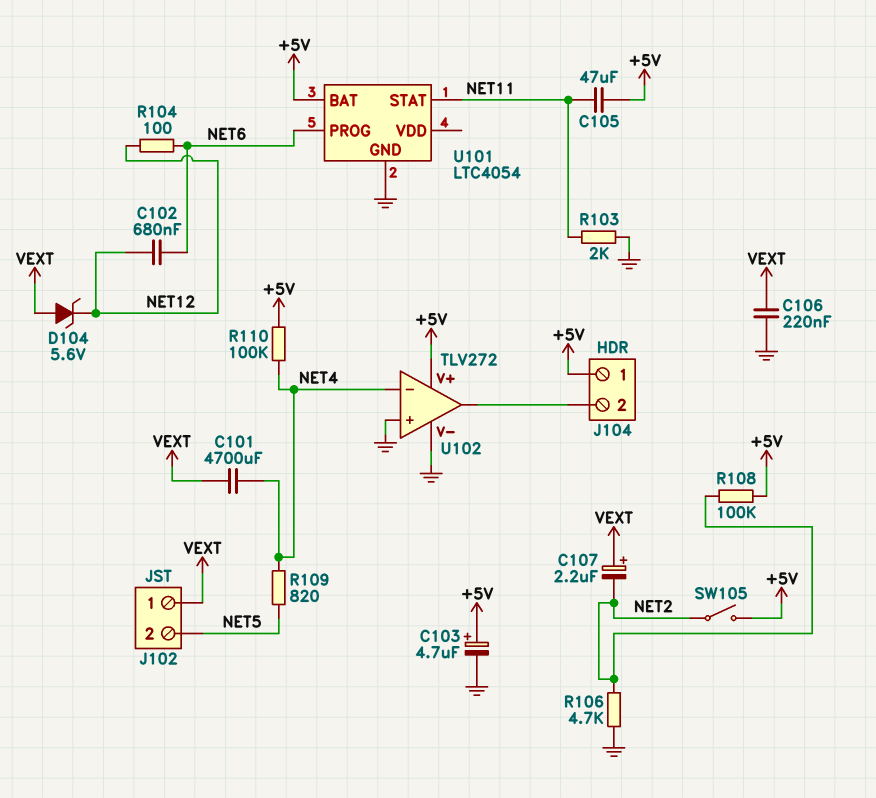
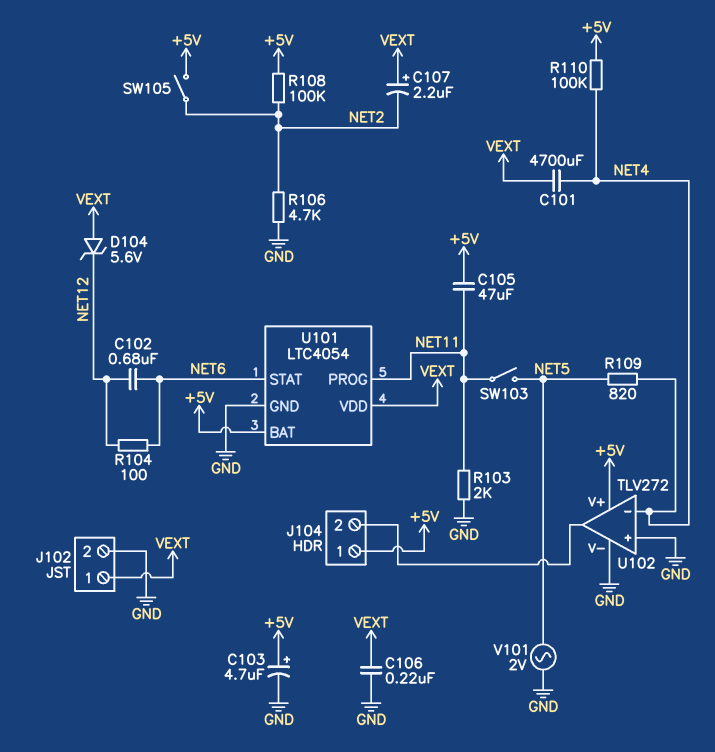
J102 pin 2: NET5 -> GND
SW103: none -> switch (NET5, NET11)
U101 pin PROG: NET6 -> NET11
U101 pin STAT: NET11 -> NET6
U101 pin VDD: none -> VEXT
V101: none -> AC 2V (GND, NET5)

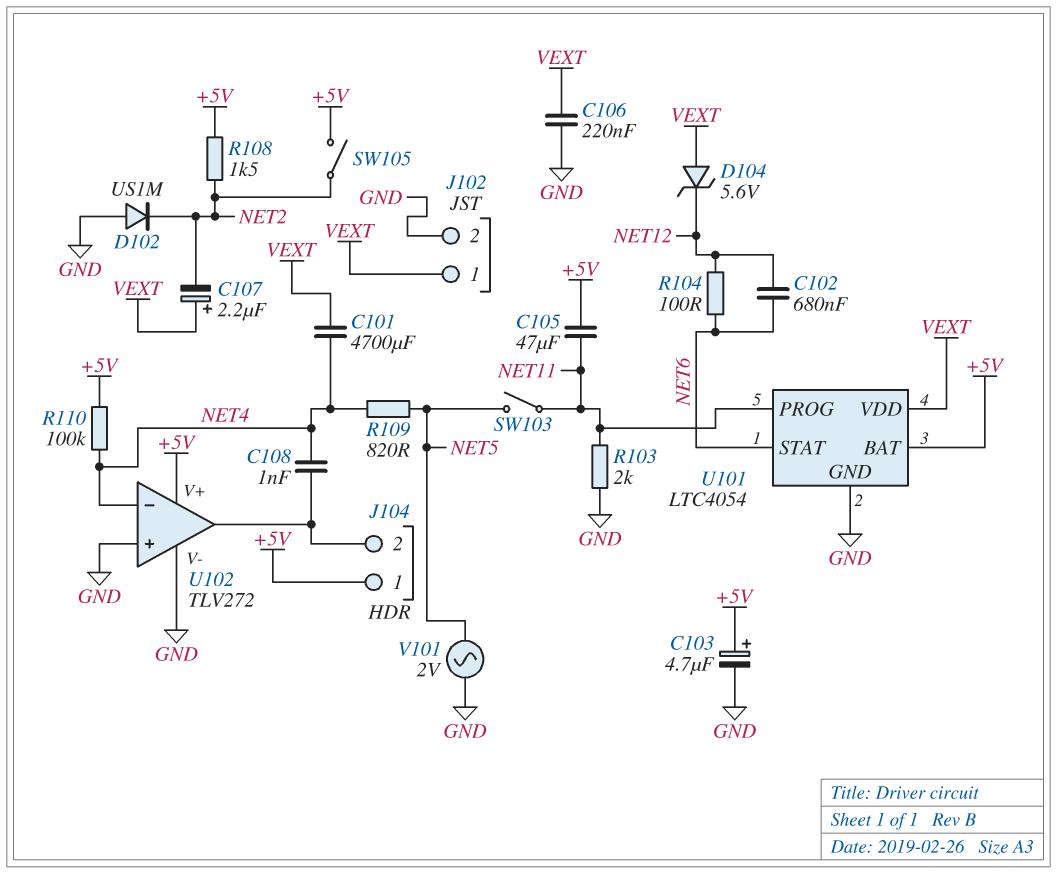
C108: none -> 1nF (J104/2, NET4)
D102: none -> diode US1M (A GND, K NET2)
R106: 4.7k (GND, NET2) -> none
R108: 100k (+5V, NET2) -> 1.5k (+5V, NET2)

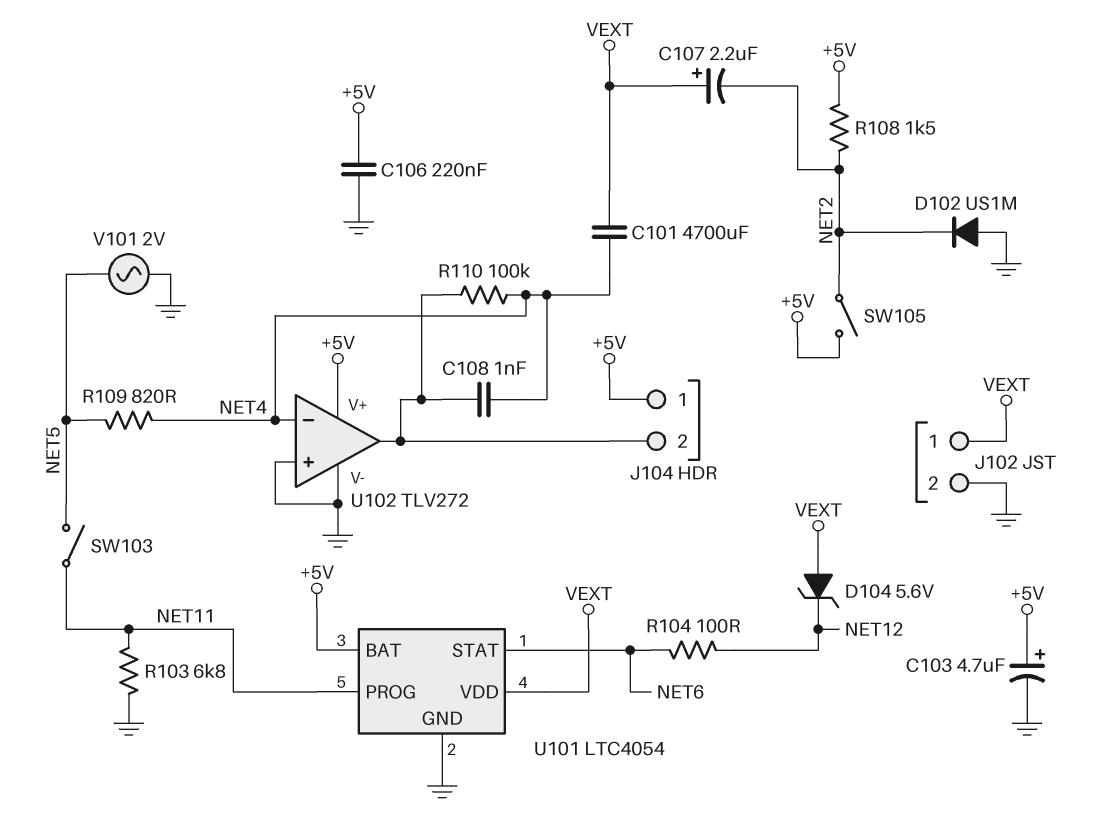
C102: 680nF (NET6, NET12) -> none
C105: 47uF (+5V, NET11) -> none
C106: 220nF (GND, VEXT) -> 220nF (+5V, GND)
R103: 2k (GND, NET11) -> 6.8k (GND, NET11)
R110: 100k (+5V, NET4) -> 100k (J104/2, NET4)

